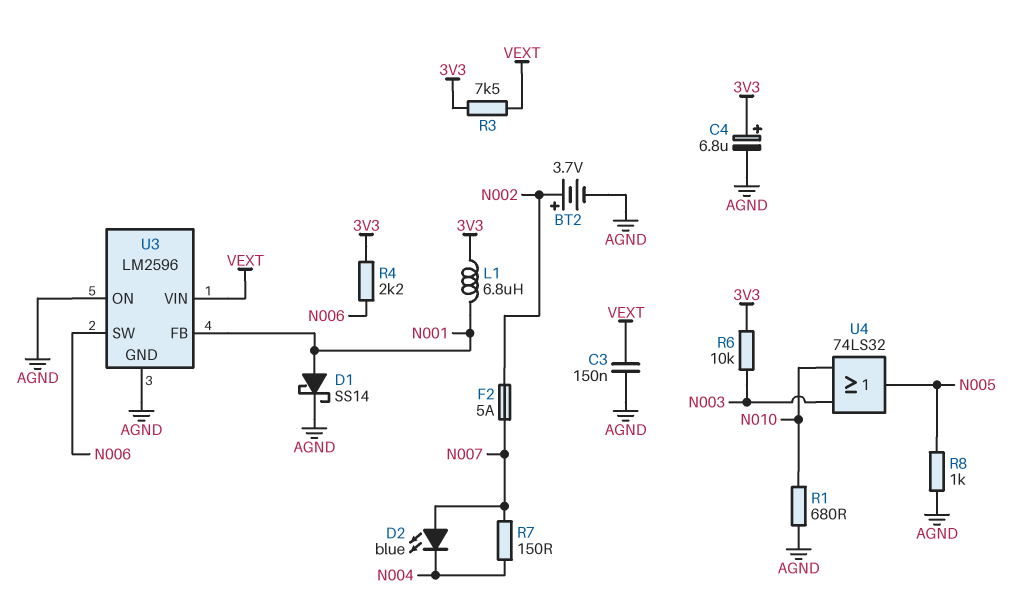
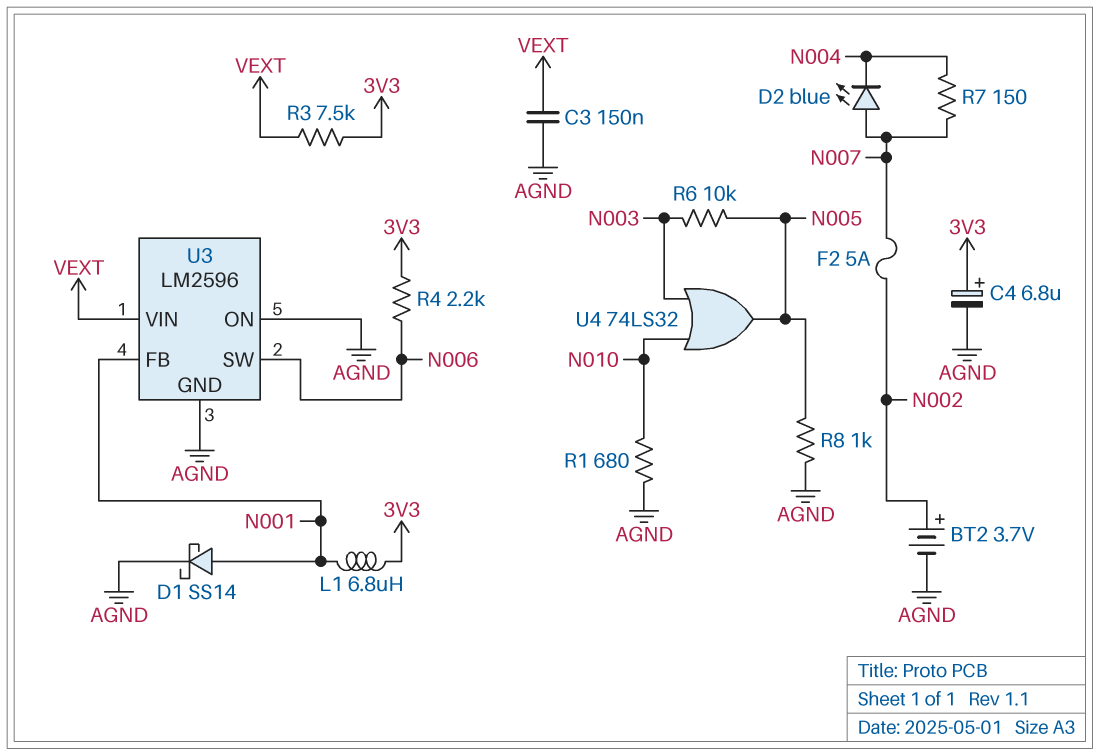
R6: 10k (3V3, N003) -> 10k (N003, N005)

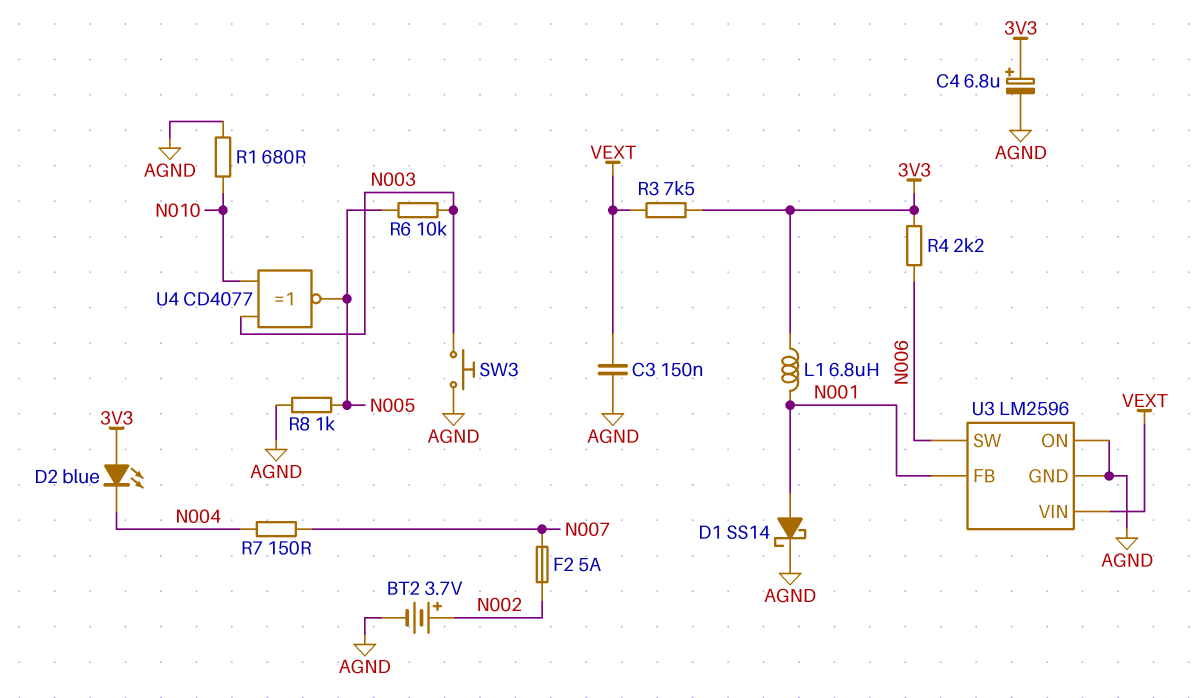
D2: LED blue (A N007, K N004) -> LED blue (A 3V3, K N004)
SW3: none -> button (AGND, N003)
U4: OR 74LS32 (in N003, in N010, out N005) -> XNOR CD4077 (in N003, in N010, out N005)

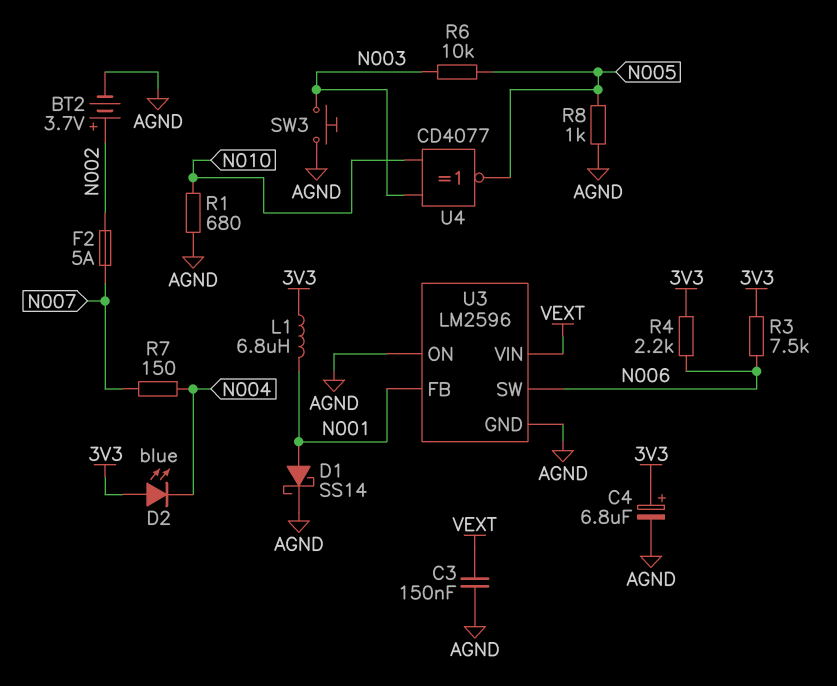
R3: 7.5k (3V3, VEXT) -> 7.5k (3V3, N006)

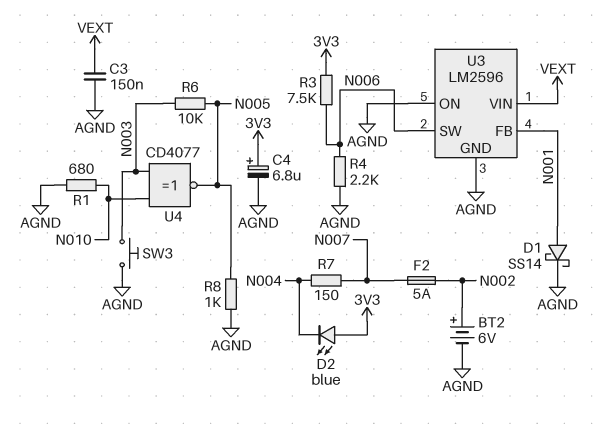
BT2: 3.7V (plus N002, minus AGND) -> 6V (plus N002, minus AGND)
L1: 6.8uH (3V3, N001) -> none
R4: 2.2k (3V3, N006) -> 2.2k (AGND, N006)

